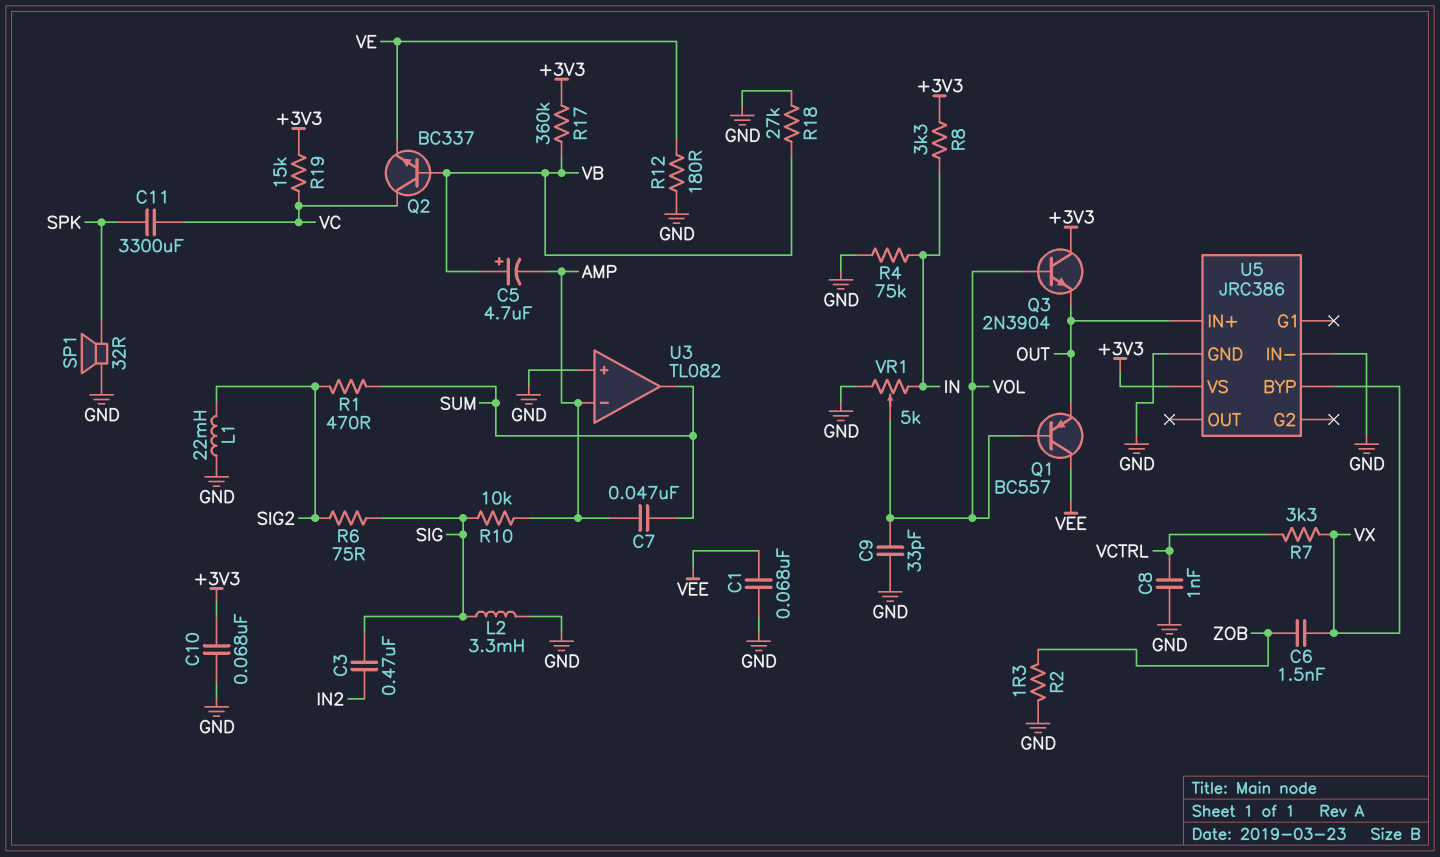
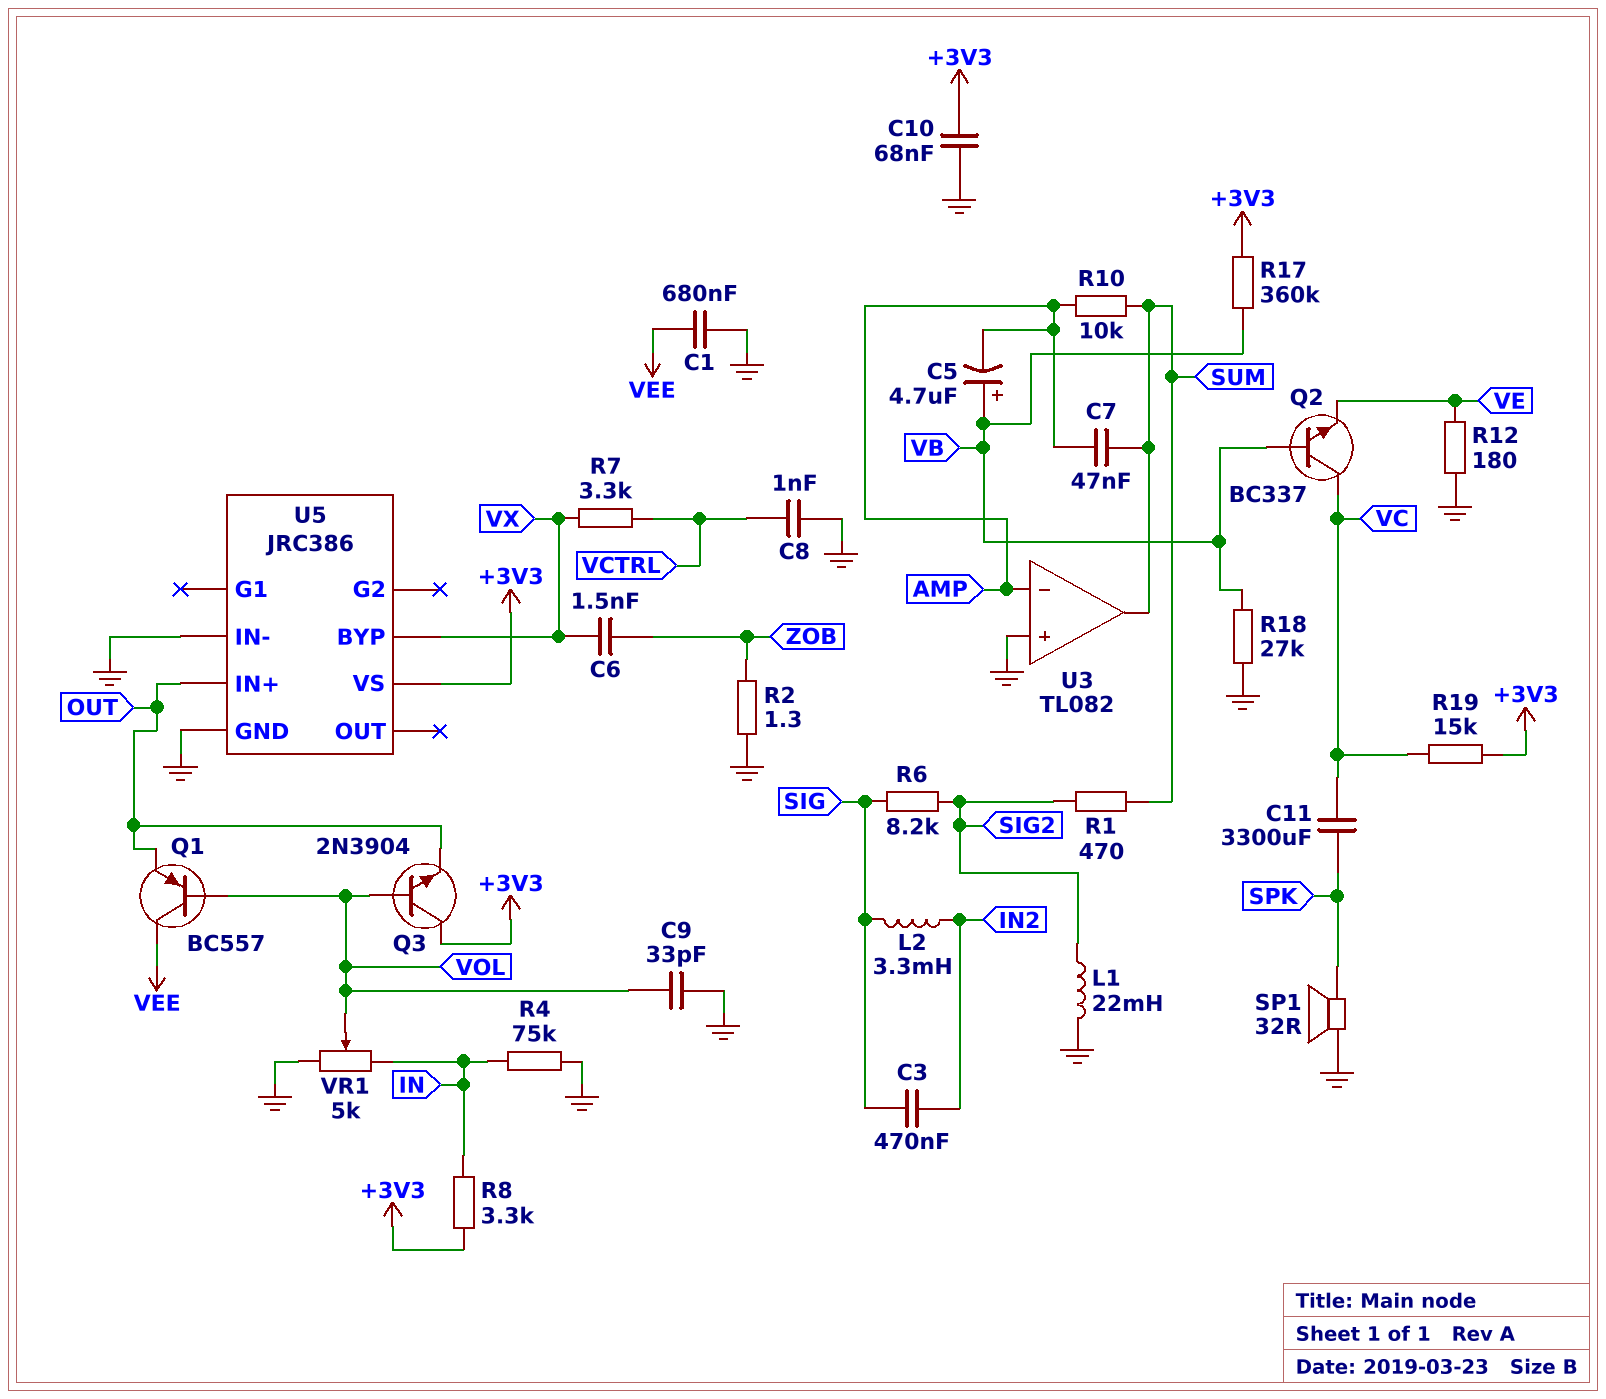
C1: 68nF (GND, VEE) -> 680nF (GND, VEE)
L2: 3.3mH (GND, SIG) -> 3.3mH (IN2, SIG)
R6: 75 (SIG, SIG2) -> 8.2k (SIG, SIG2)
R10: 10k (AMP, SIG) -> 10k (AMP, SUM)

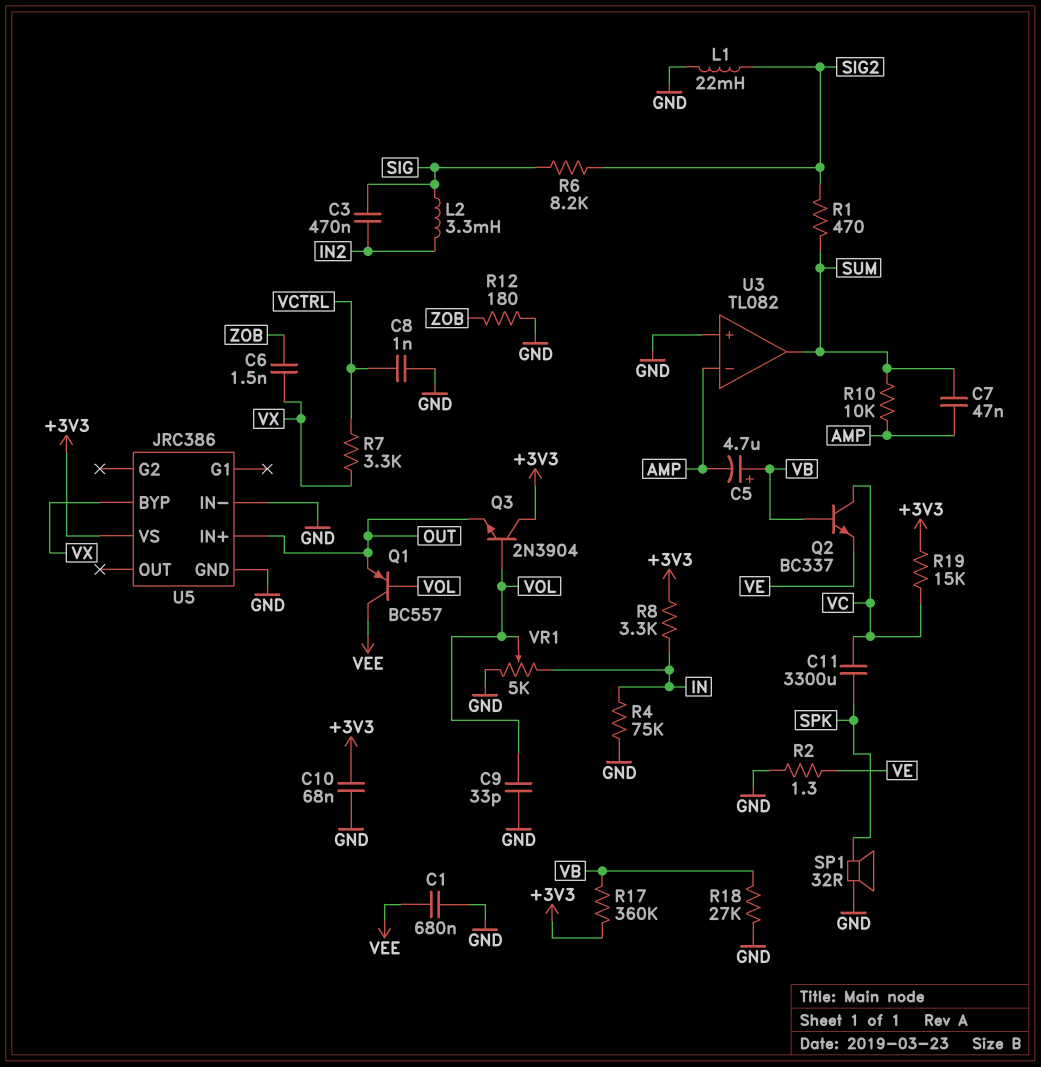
R2: 1.3 (GND, ZOB) -> 1.3 (GND, VE)
R12: 180 (GND, VE) -> 180 (GND, ZOB)

